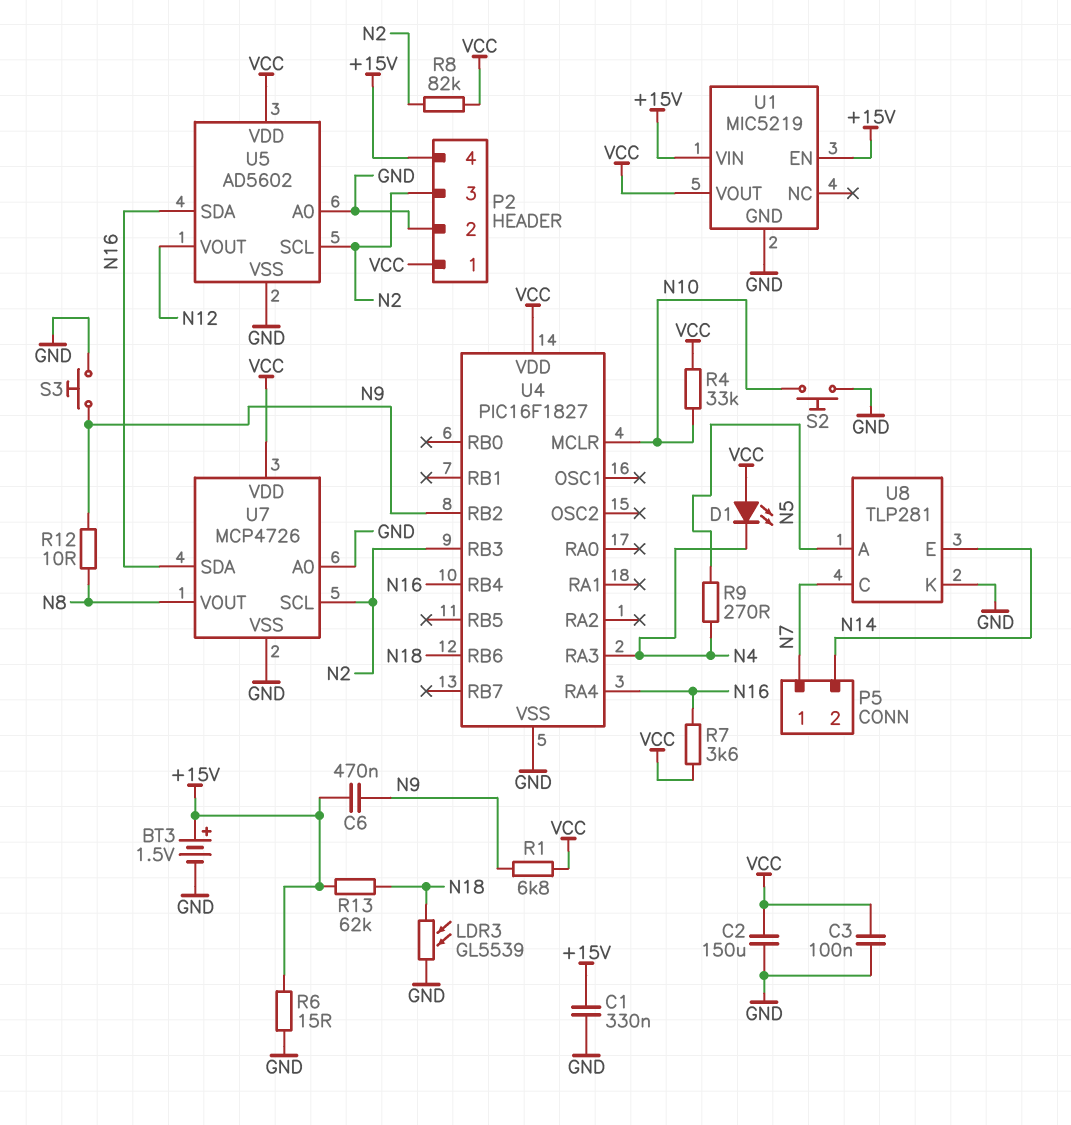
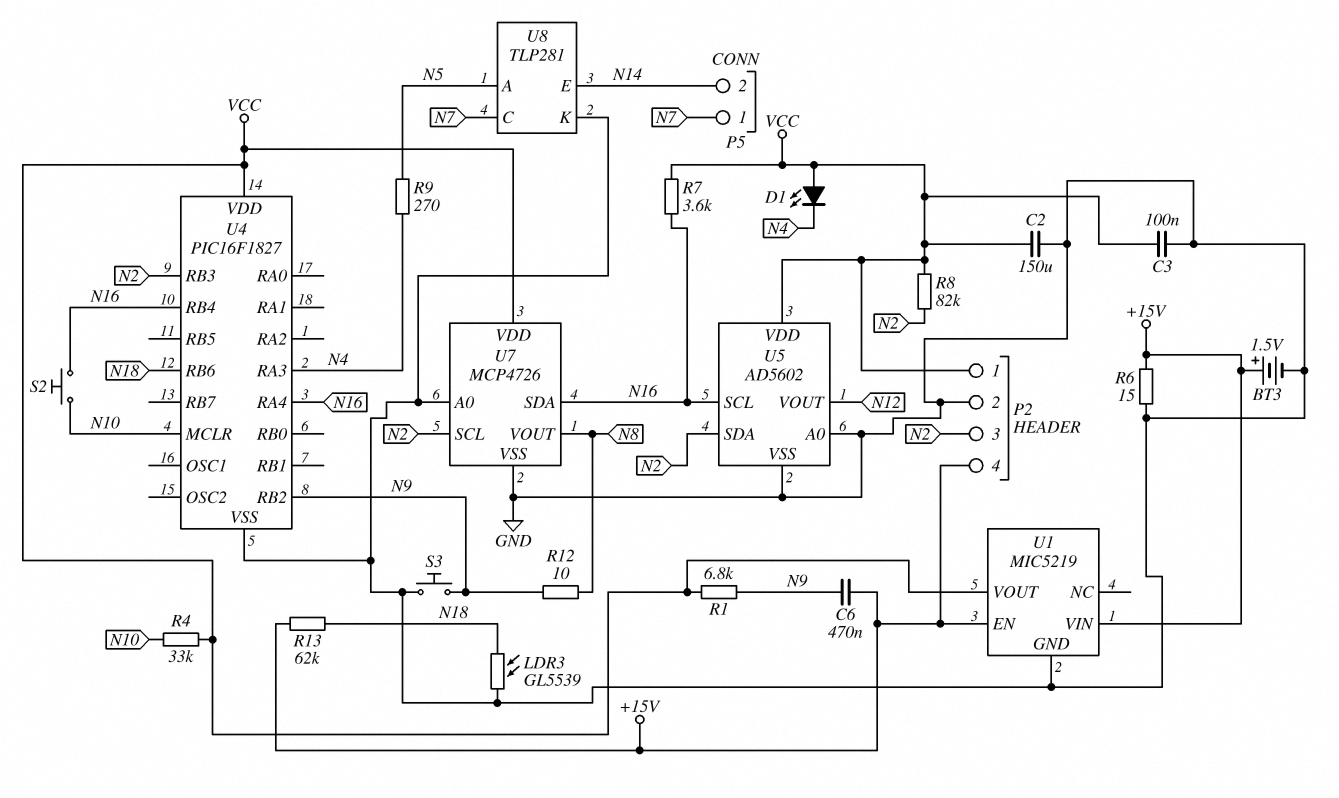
C1: 330nF (+15V, GND) -> none
S2: button (GND, N10) -> button (N10, N16)
U5 pin SCL: N2 -> N16
U5 pin SDA: N16 -> N2

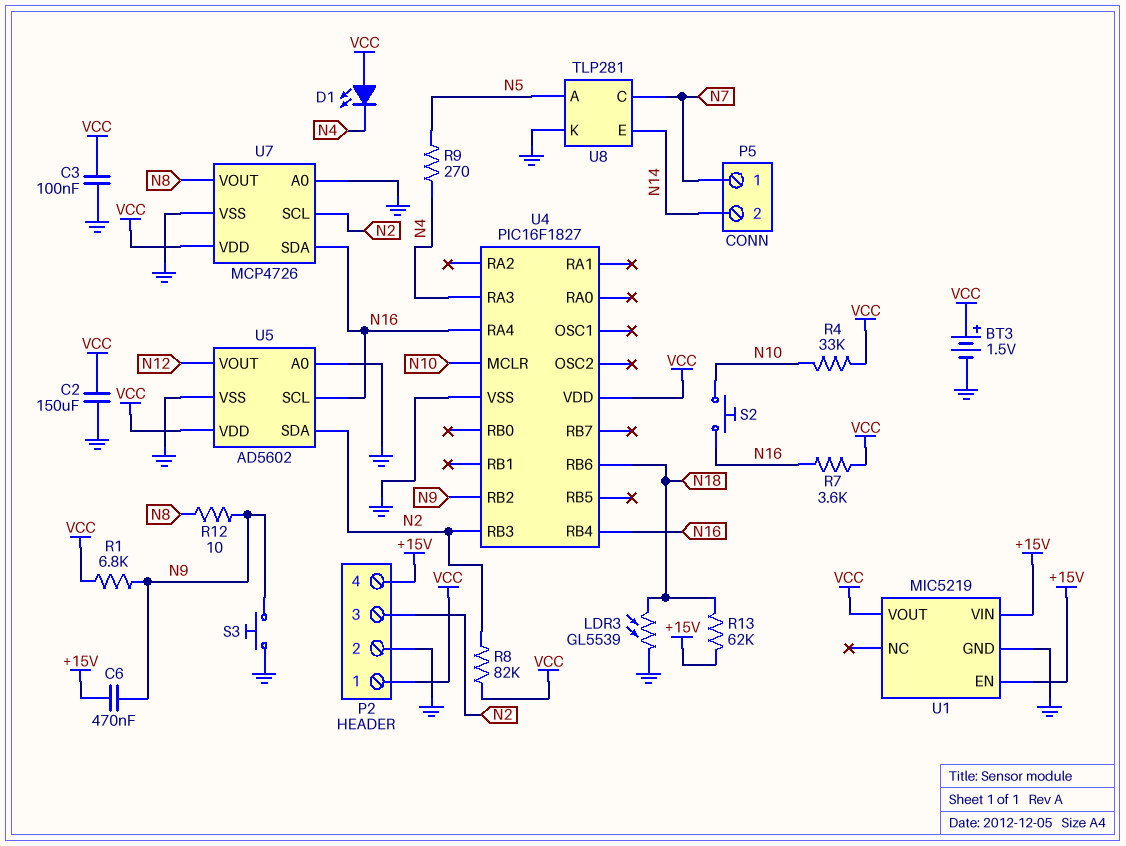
BT3: 1.5V (plus +15V, minus GND) -> 1.5V (plus VCC, minus GND)
R6: 15 (+15V, GND) -> none

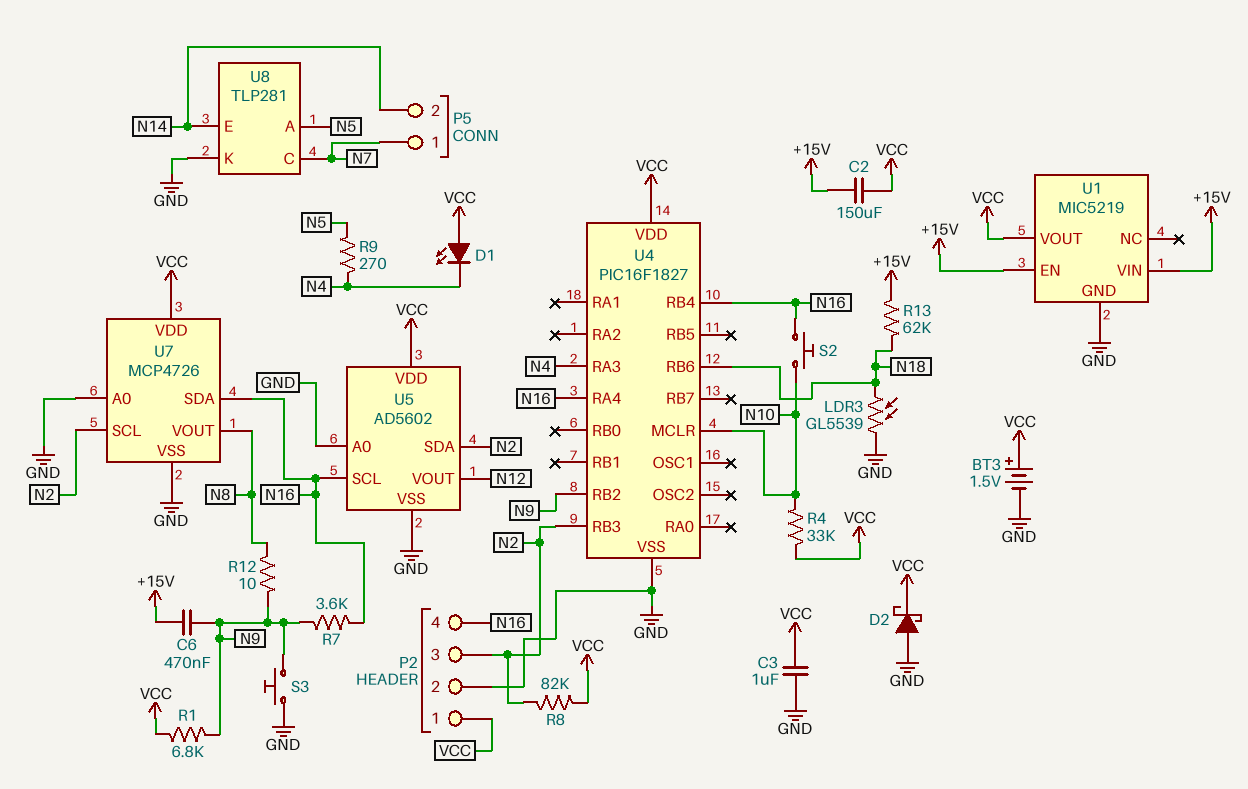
C2: 150uF (GND, VCC) -> 150uF (+15V, VCC)
C3: 100nF (GND, VCC) -> 1uF (GND, VCC)
D2: none -> schottky (A GND, K VCC)
P2 pin 4: +15V -> N16
R7: 3.6k (N16, VCC) -> 3.6k (N9, N16)

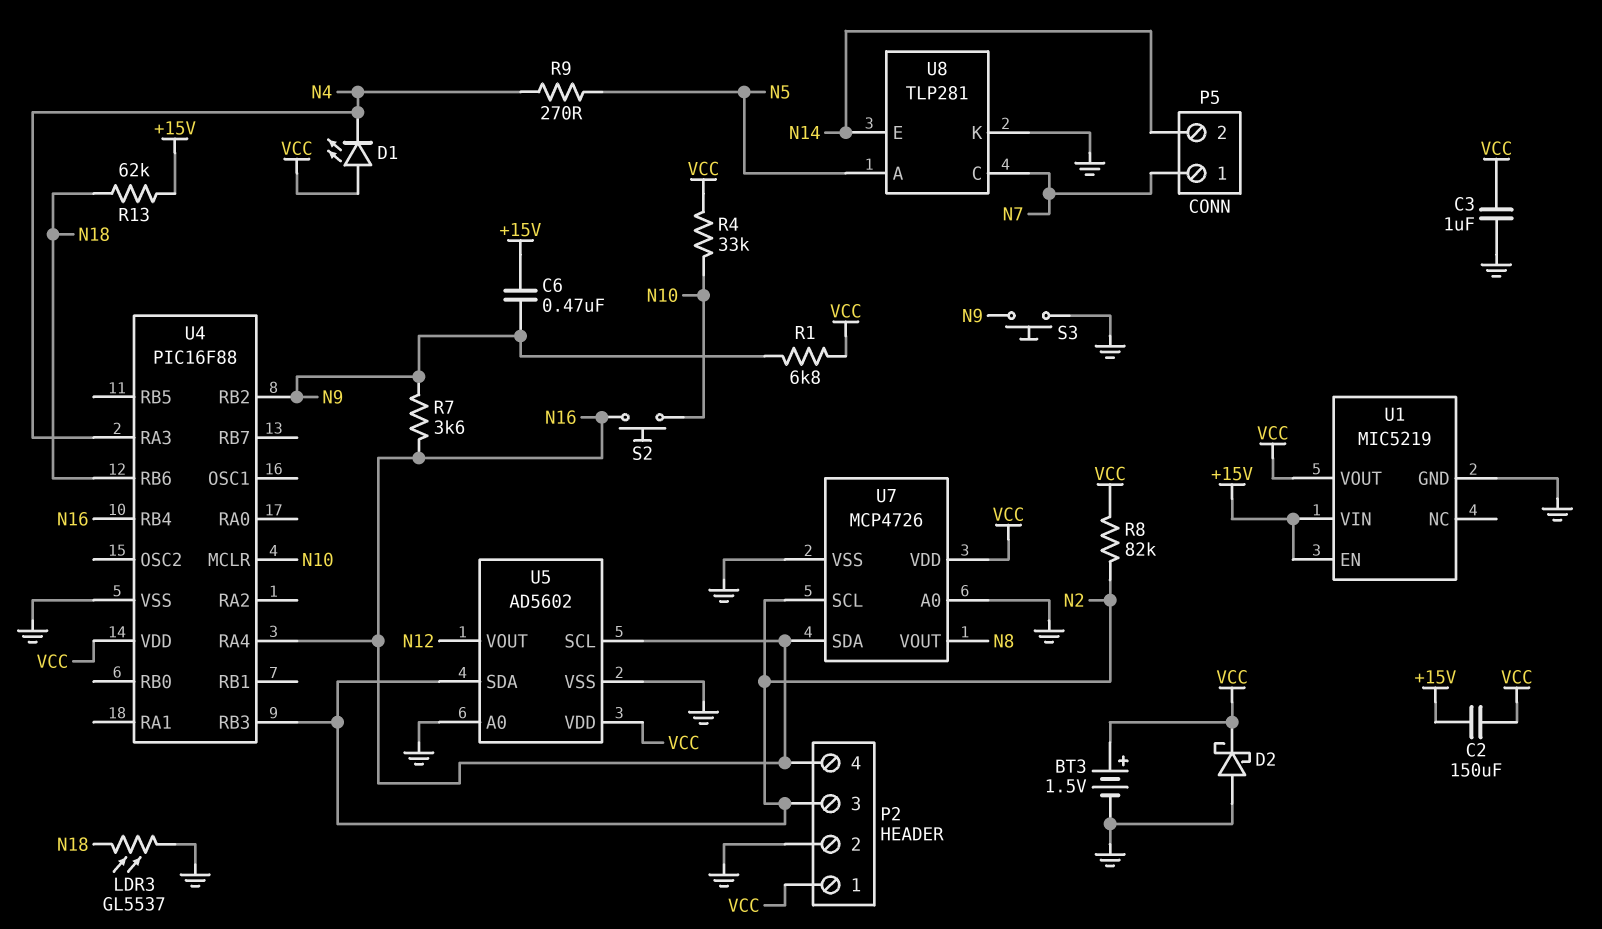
LDR3: GL5539 (GND, N18) -> GL5537 (GND, N18)
R12: 10 (N8, N9) -> none
U4: PIC16F1827 -> PIC16F88

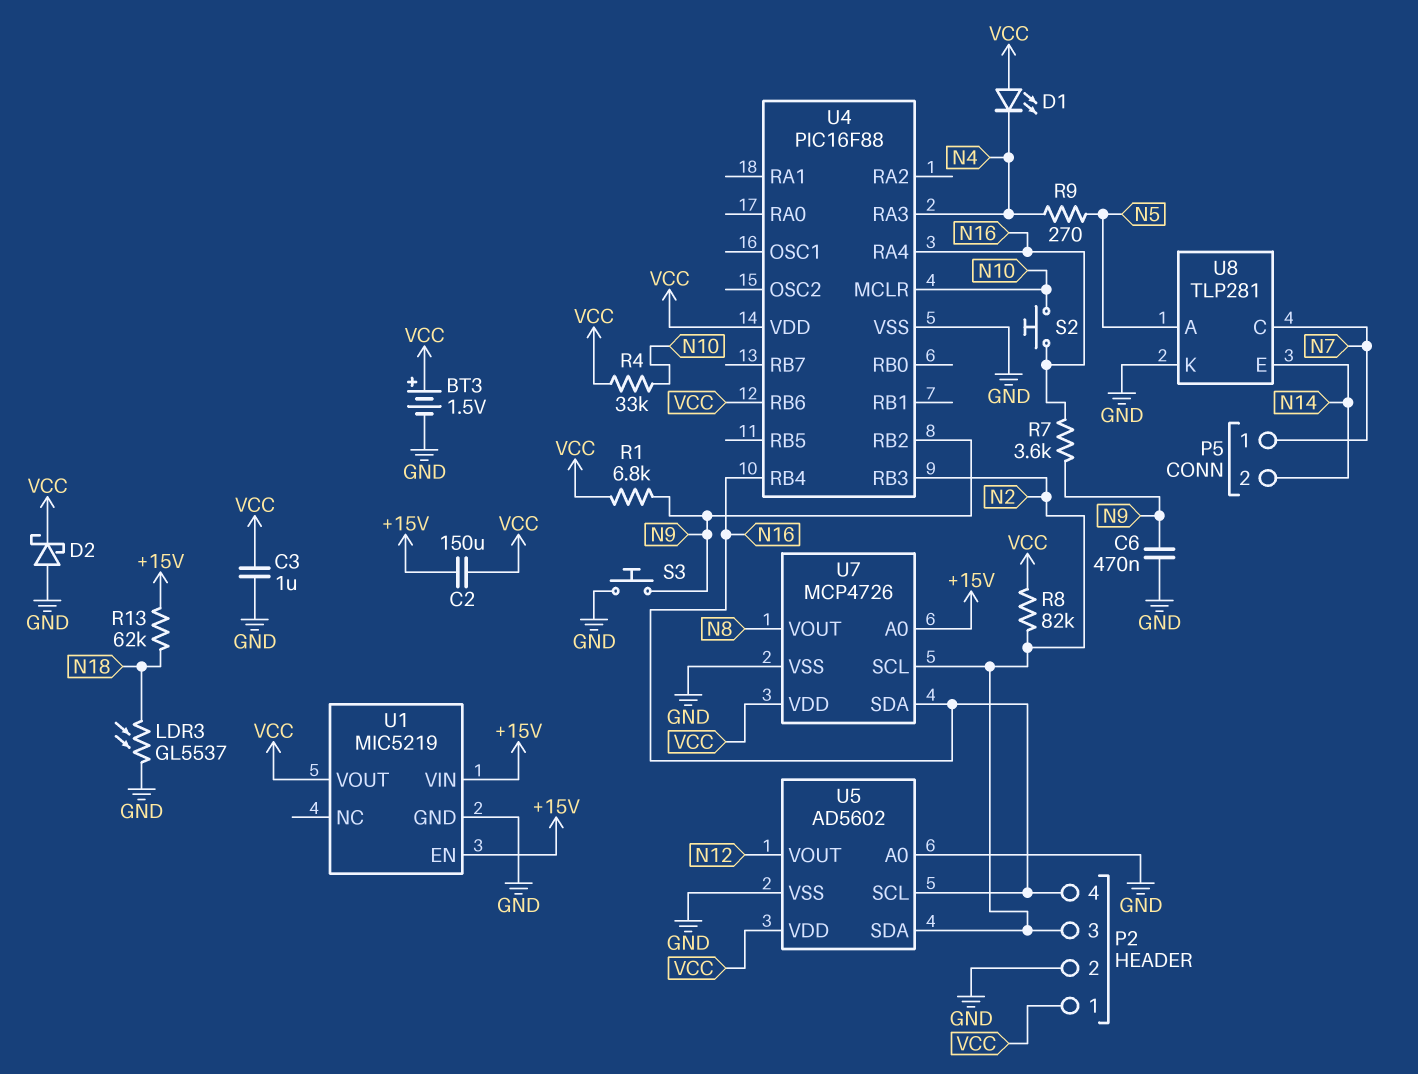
C6: 470nF (+15V, N9) -> 470nF (GND, N9)
U4 pin RB6: N18 -> VCC
U7 pin A0: GND -> +15V

